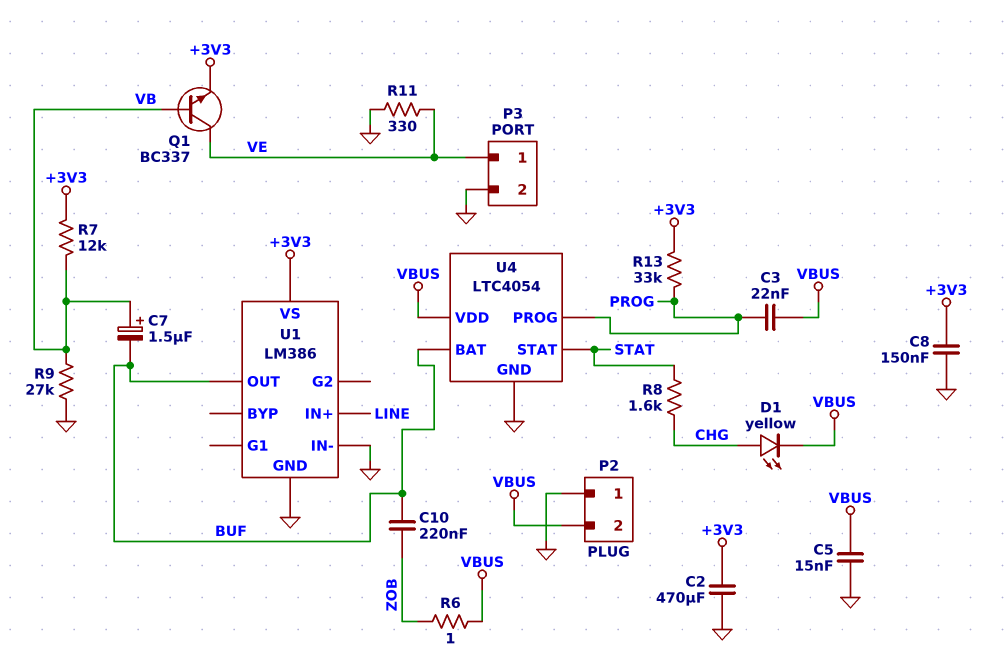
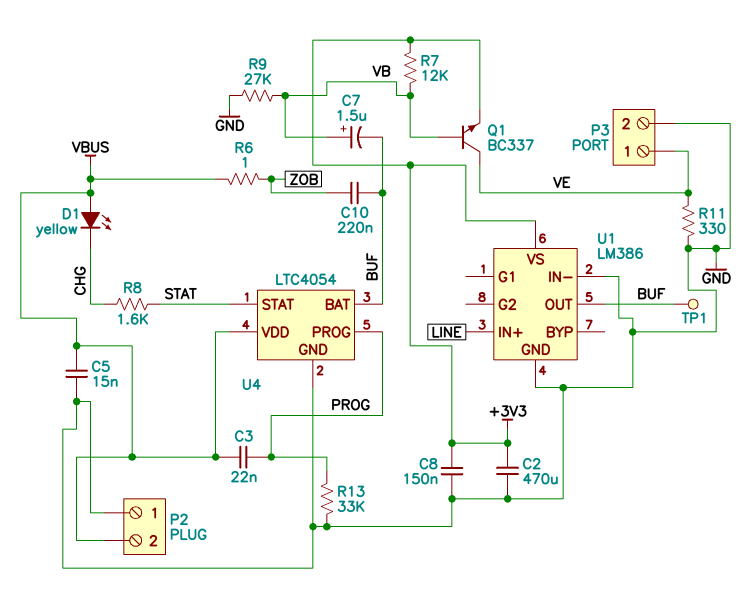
D1: LED yellow (A CHG, K VBUS) -> LED yellow (A VBUS, K CHG)
R13: 33k (+3V3, PROG) -> 33k (GND, PROG)
TP1: none -> test point (BUF)

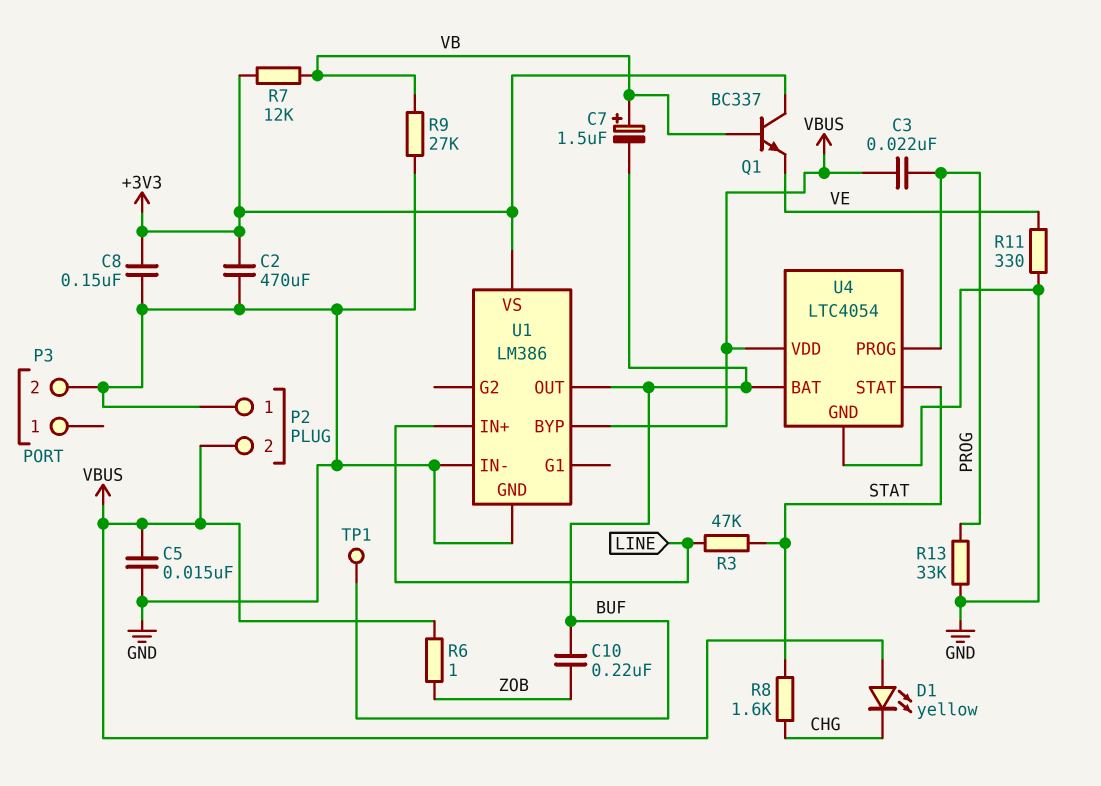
P3 pin 1: VE -> none
Q1: NPN BC337 (B VB, C VE, E +3V3) -> NPN BC337 (B VB, C +3V3, E VE)
R3: none -> 47k (LINE, STAT)
U1 pin BYP: none -> VBUS

